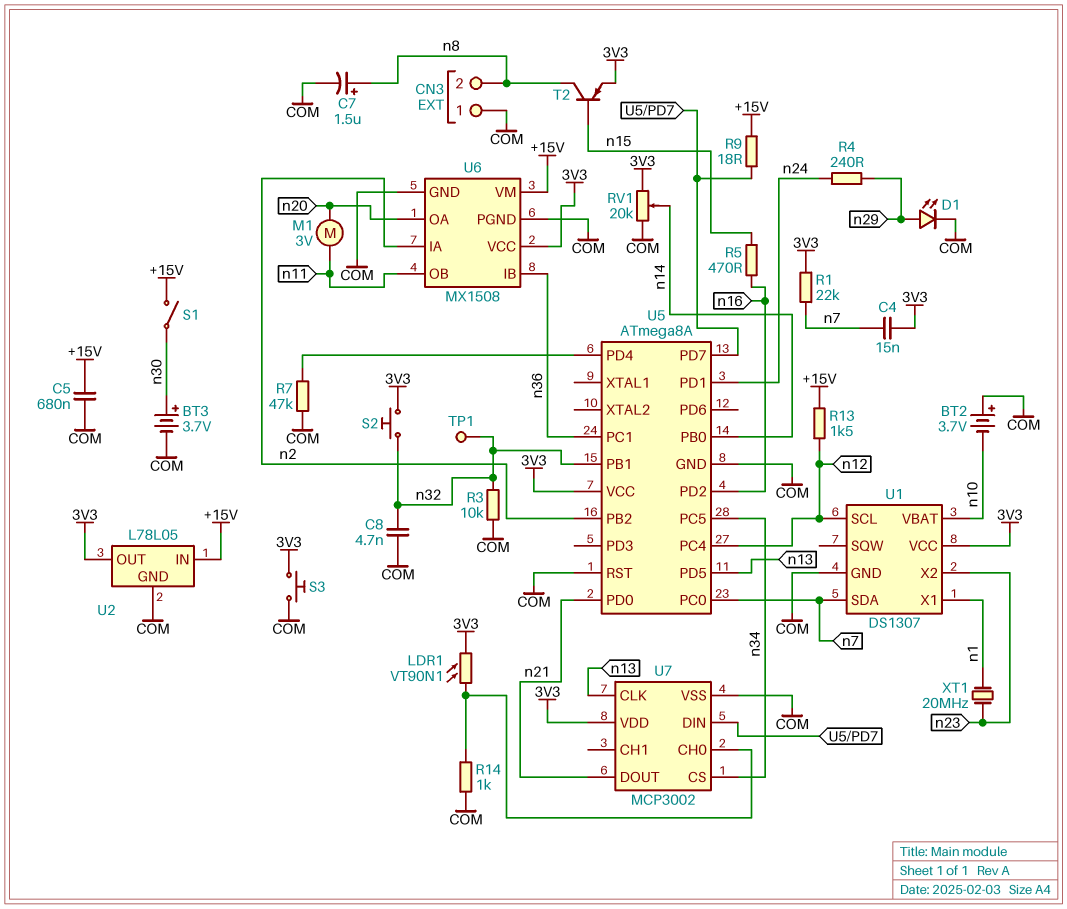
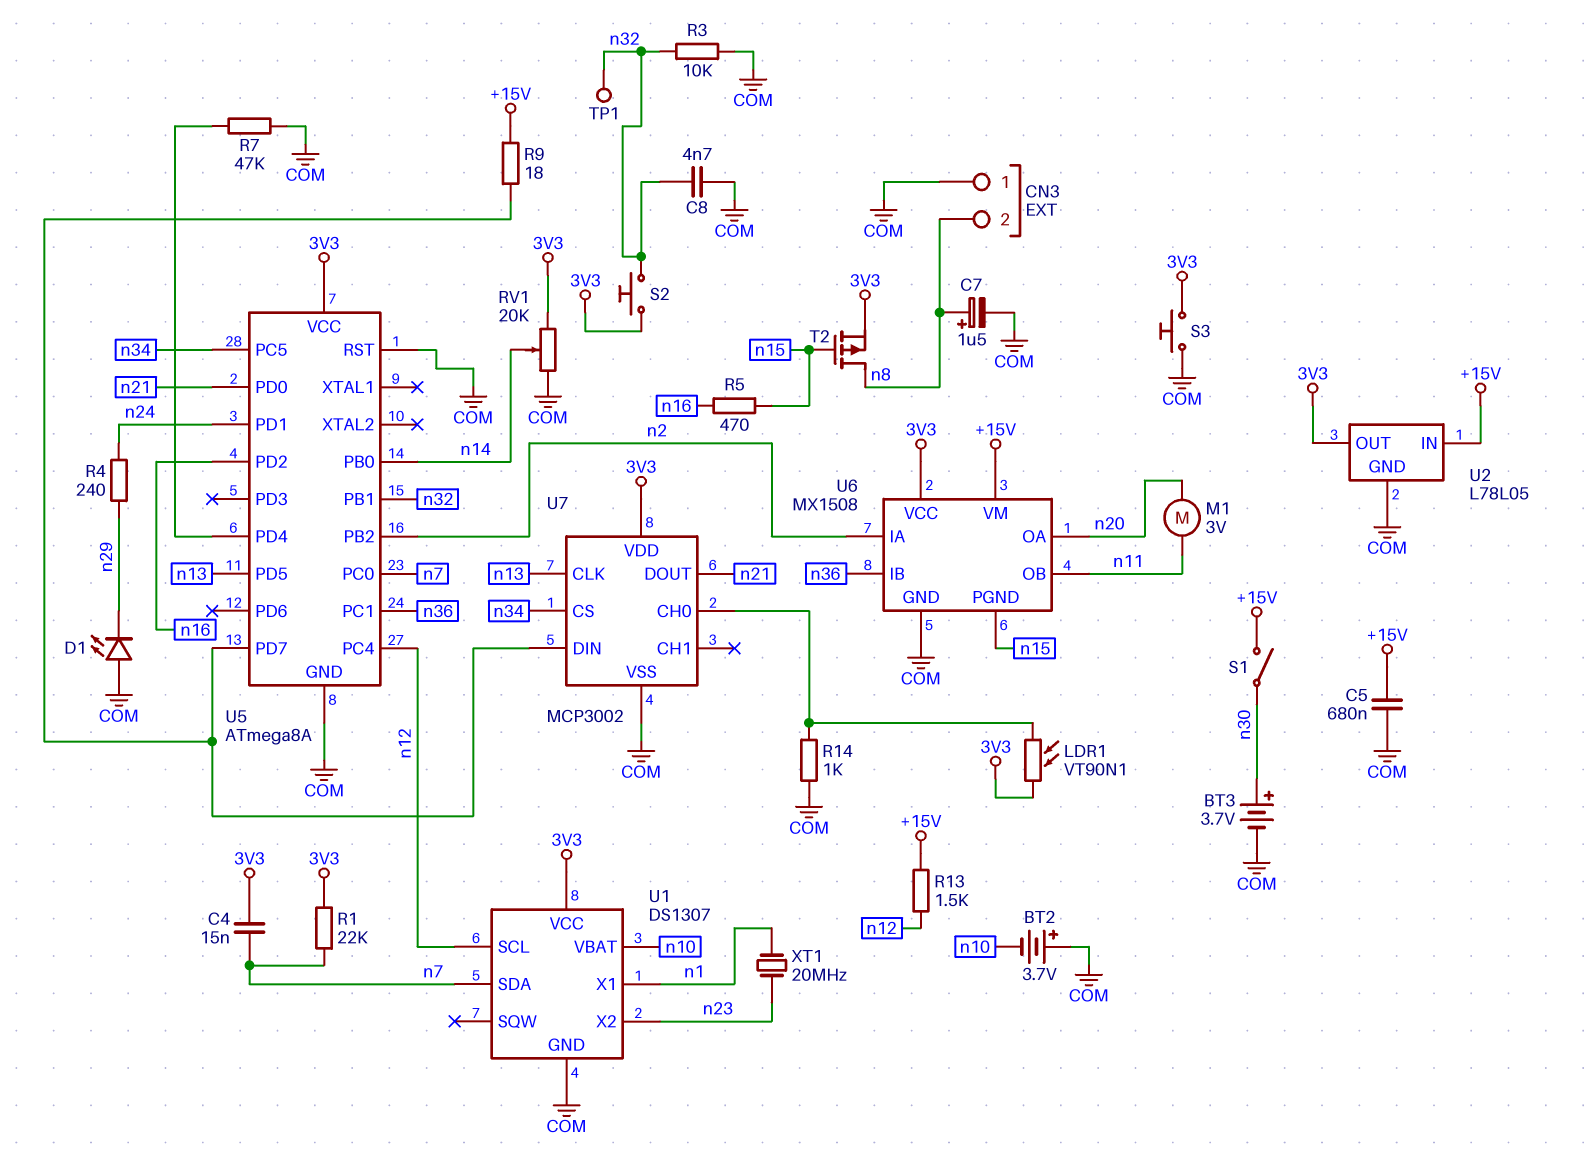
D1: LED (A n29, K COM) -> LED (A COM, K n29)
T2: PNP (B n15, C n8, E 3V3) -> PMOS (G n15, D n8, S 3V3)
U6 pin PGND: COM -> n15

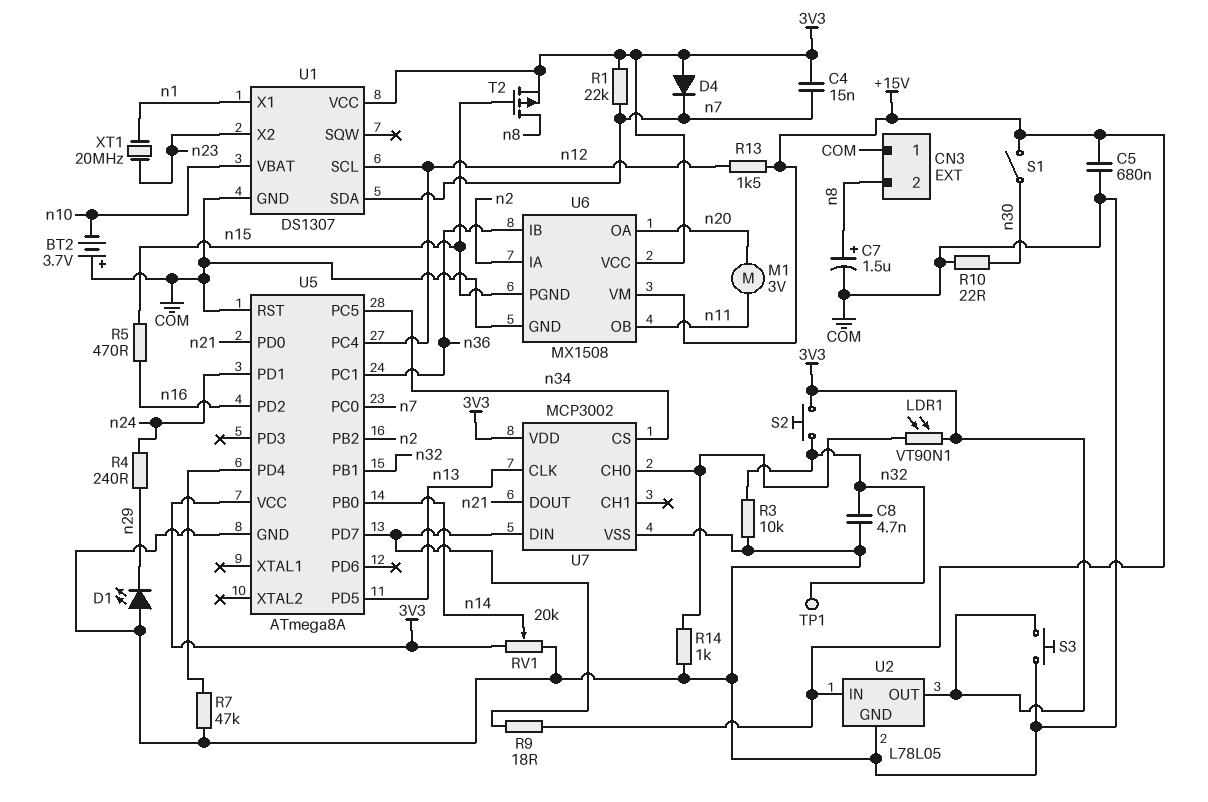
BT3: 3.7V (plus n30, minus COM) -> none
D4: none -> diode (A 3V3, K n7)
R10: none -> 22 (COM, n30)

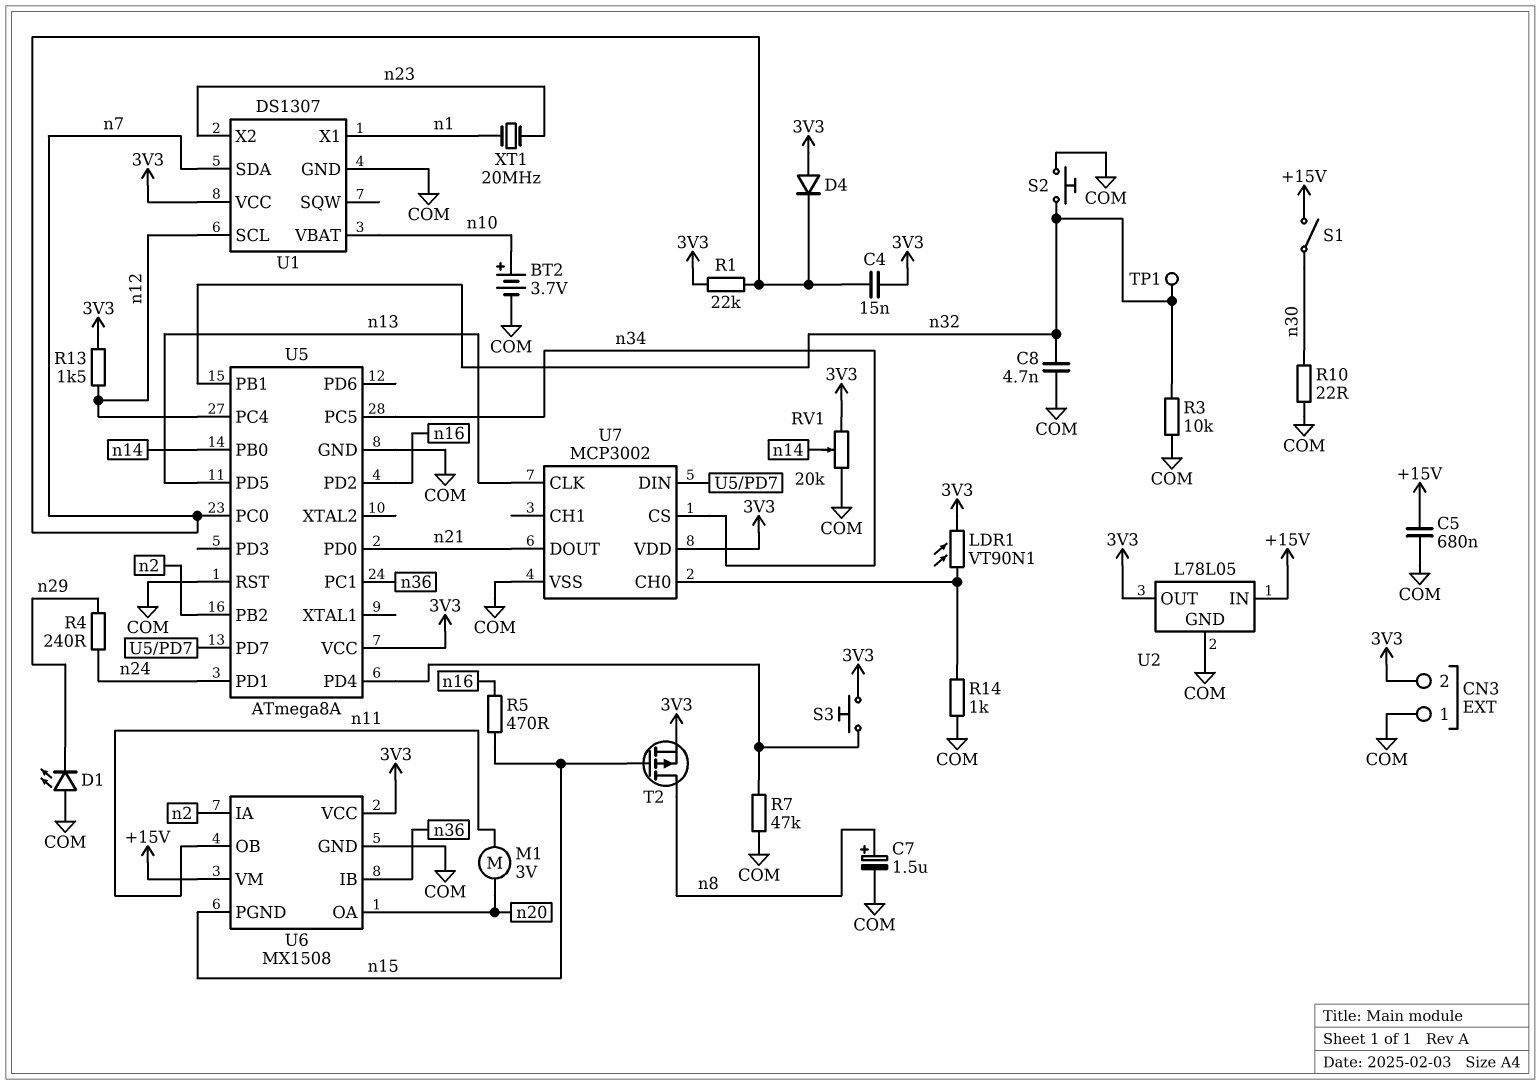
BT2: 3.7V (plus COM, minus n10) -> 3.7V (plus n10, minus COM)
CN3 pin 2: n8 -> 3V3
R9: 18 (+15V, U5/PD7) -> none
R13: 1.5k (+15V, n12) -> 1.5k (3V3, n12)
S2: button (3V3, n32) -> button (COM, n32)
S3: button (3V3, COM) -> button (3V3, U5/PD4)

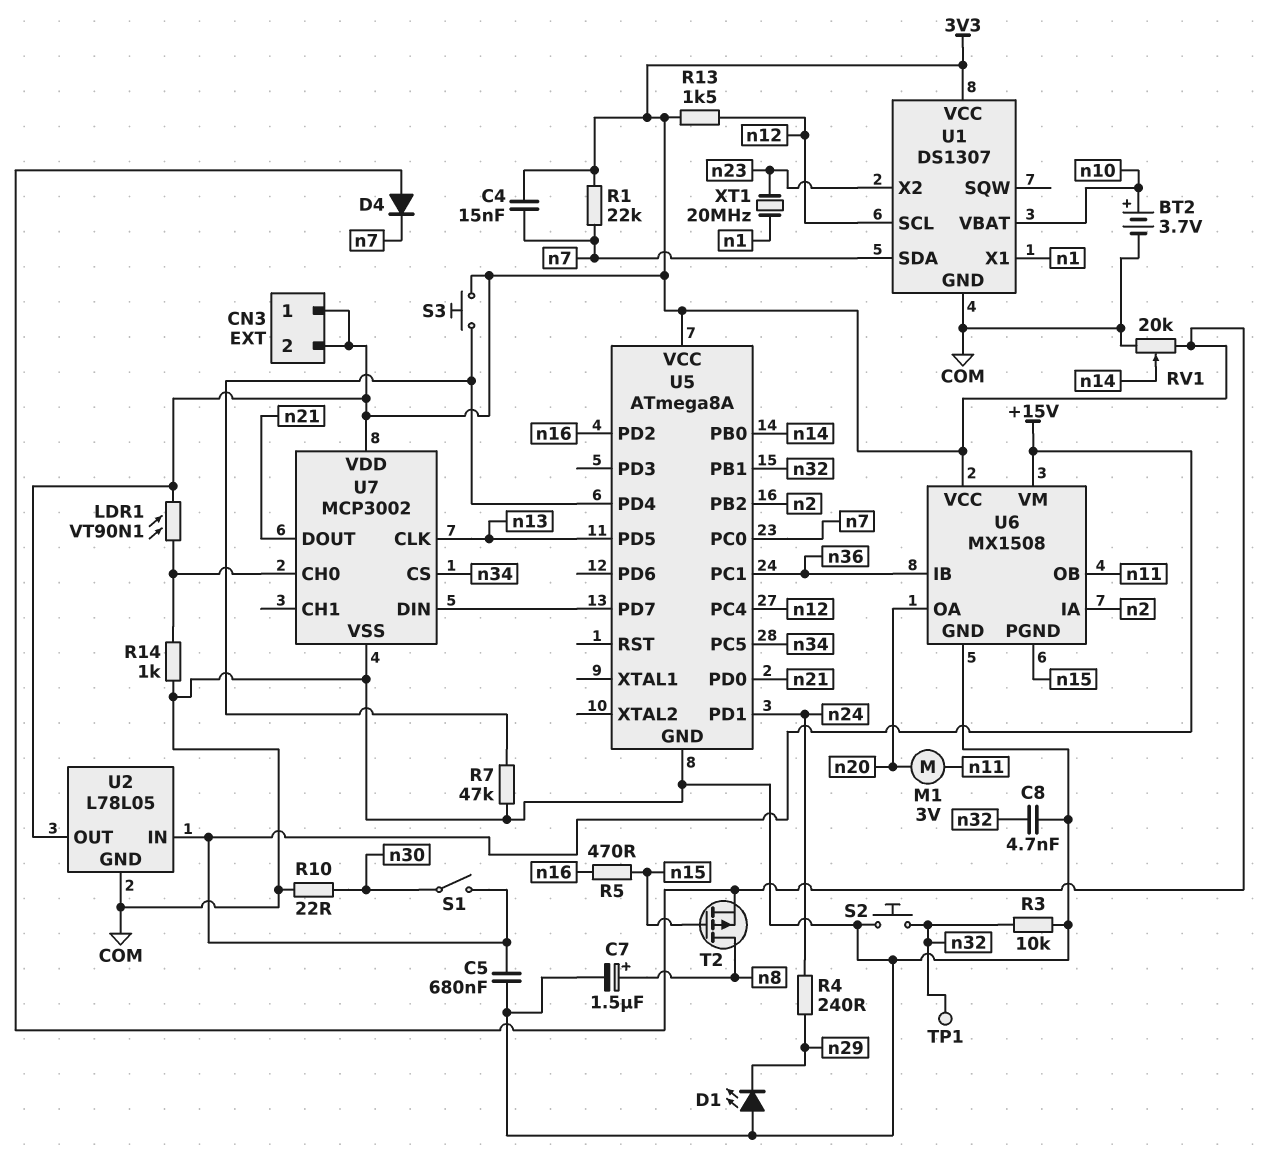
CN3 pin 1: COM -> 3V3
U5 pin RST: COM -> none

